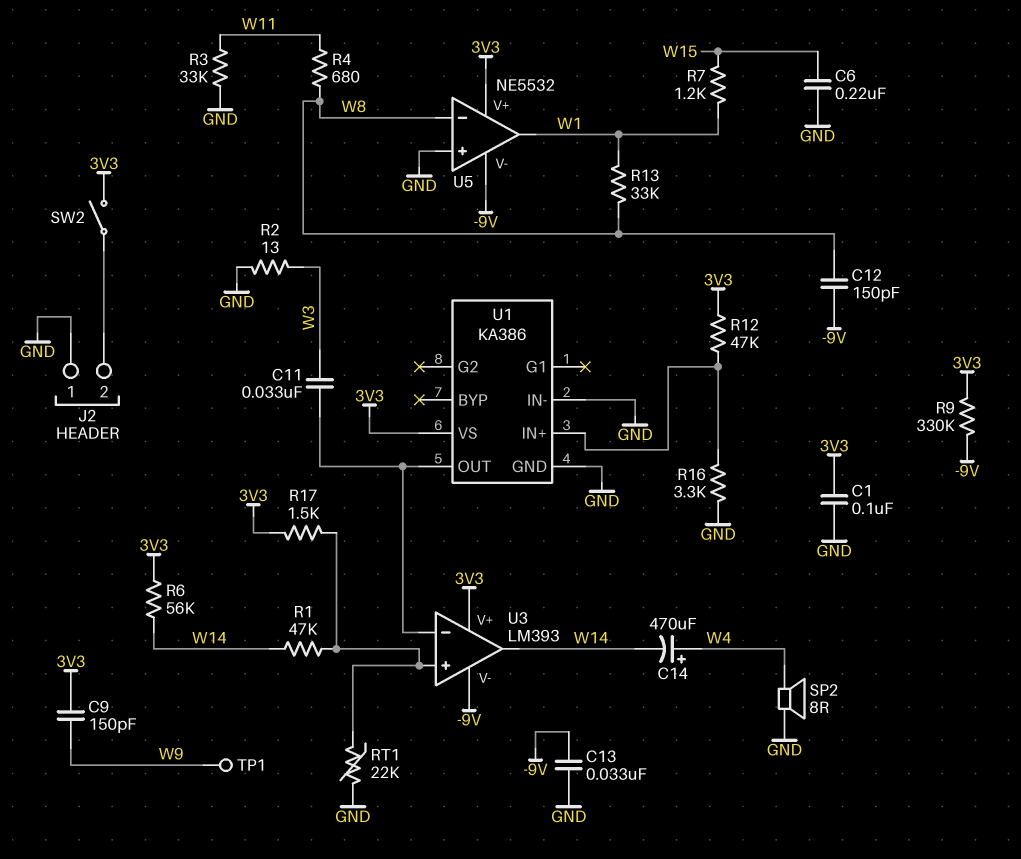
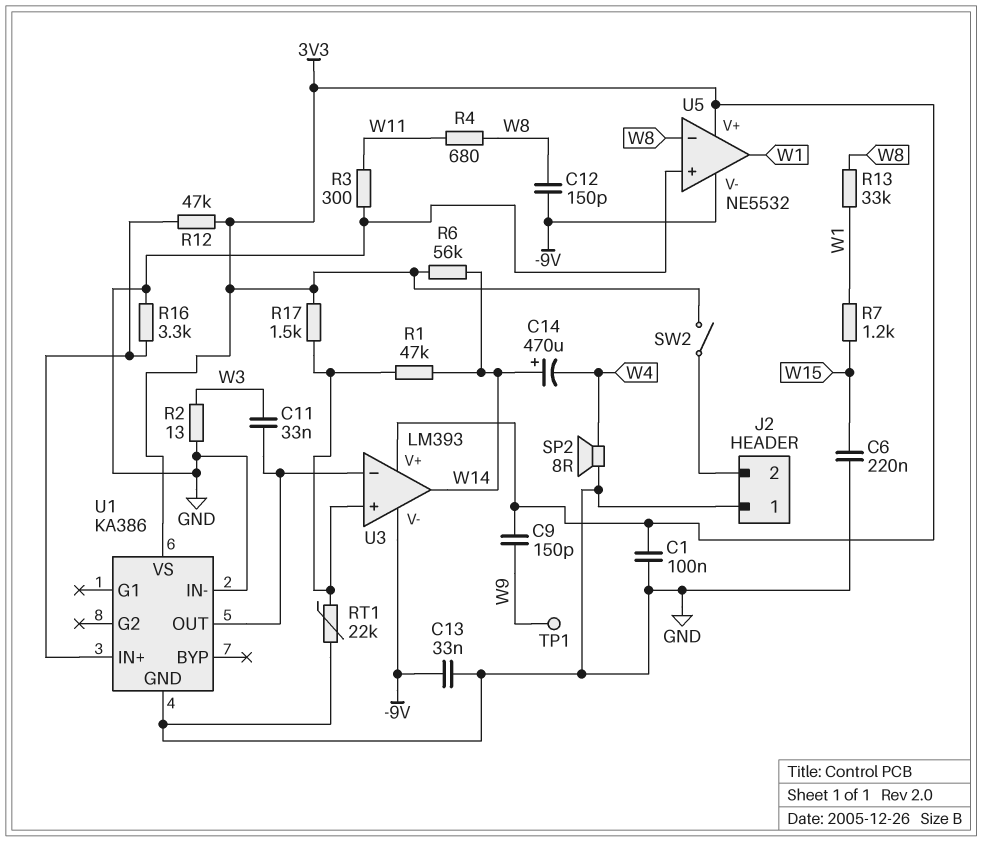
C14: 470uF (plus W4, minus W14) -> 470uF (plus W14, minus W4)
R3: 33k (GND, W11) -> 300 (GND, W11)
R9: 330k (-9V, 3V3) -> none

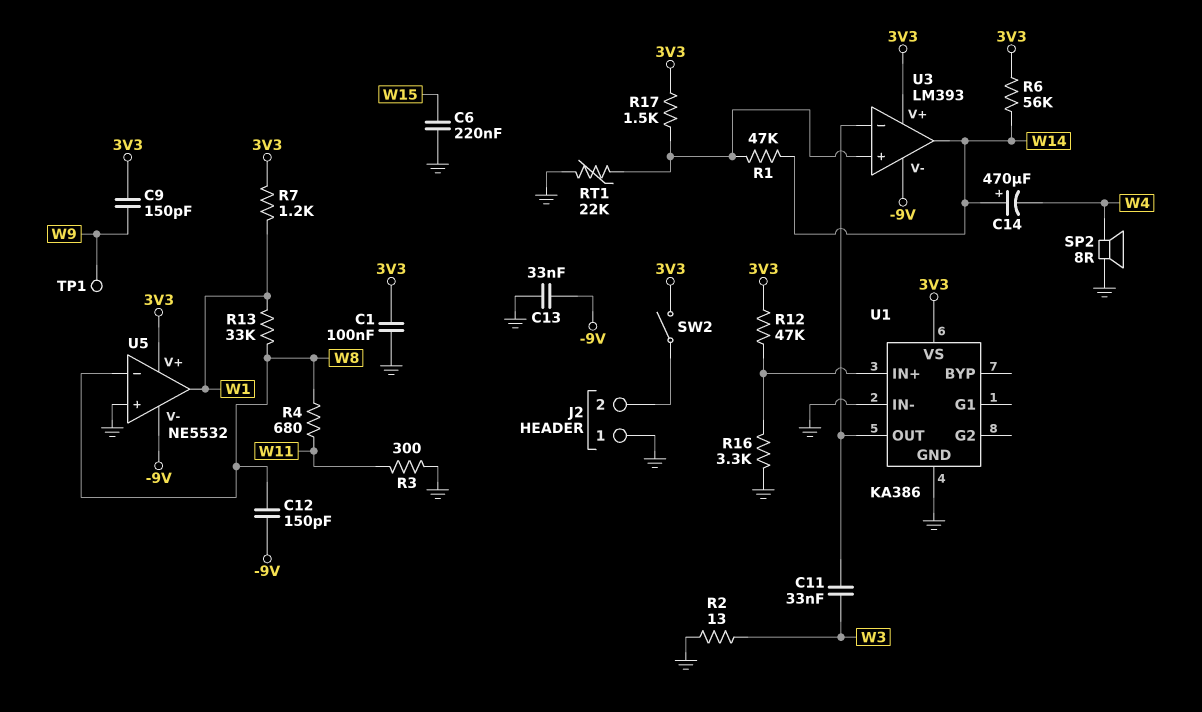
R7: 1.2k (W1, W15) -> 1.2k (3V3, W1)

